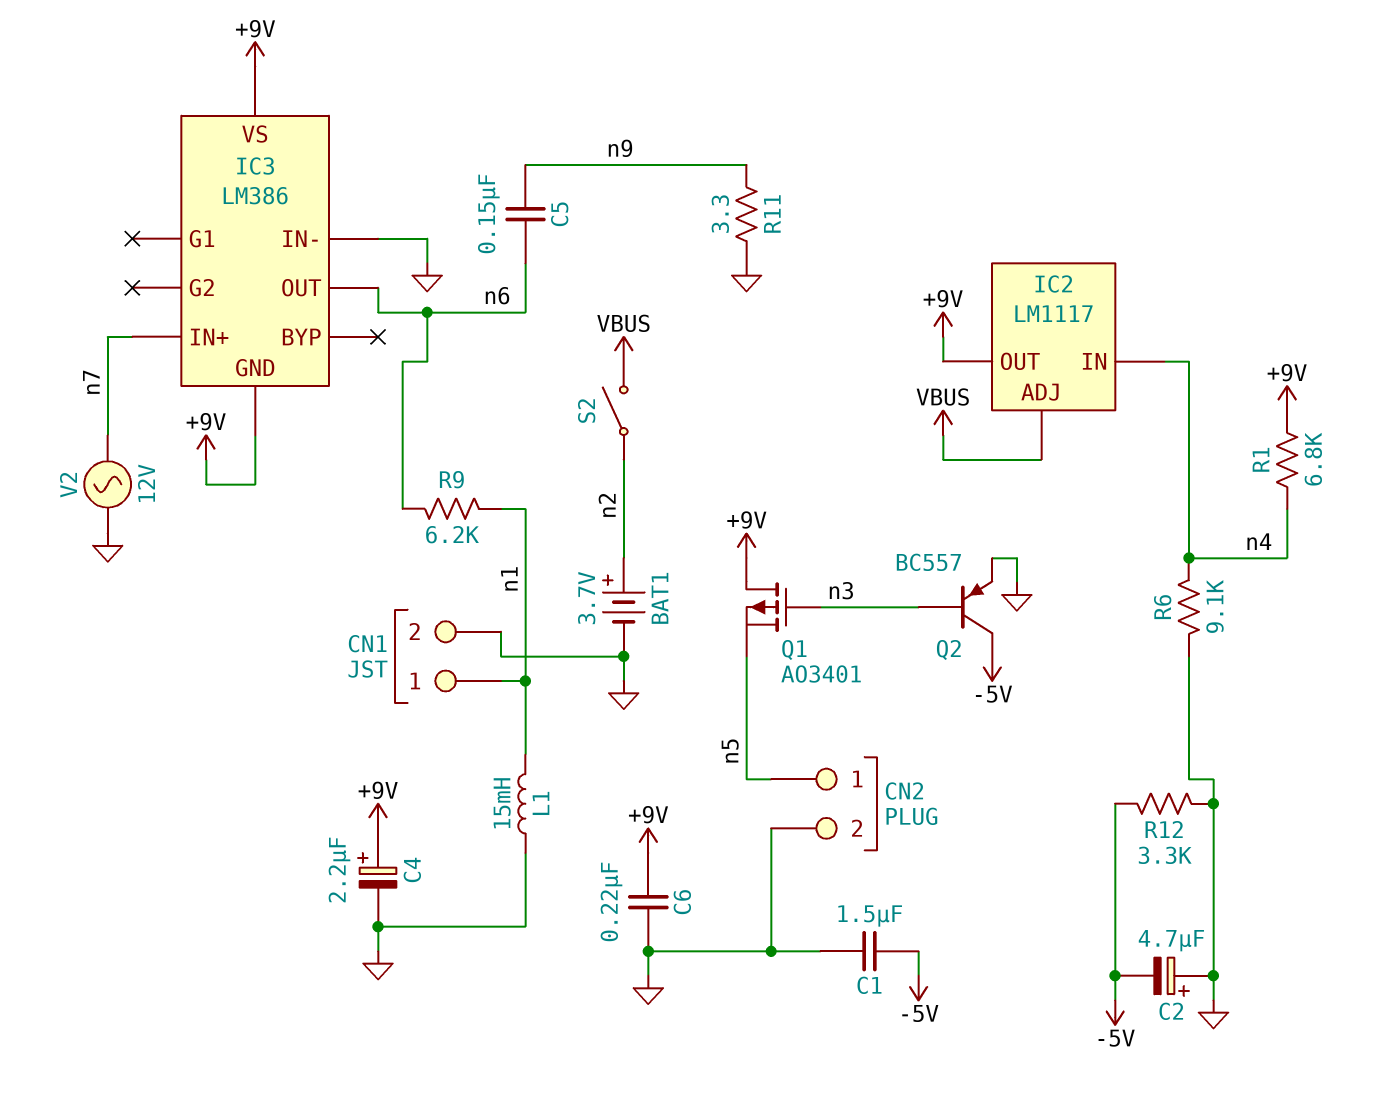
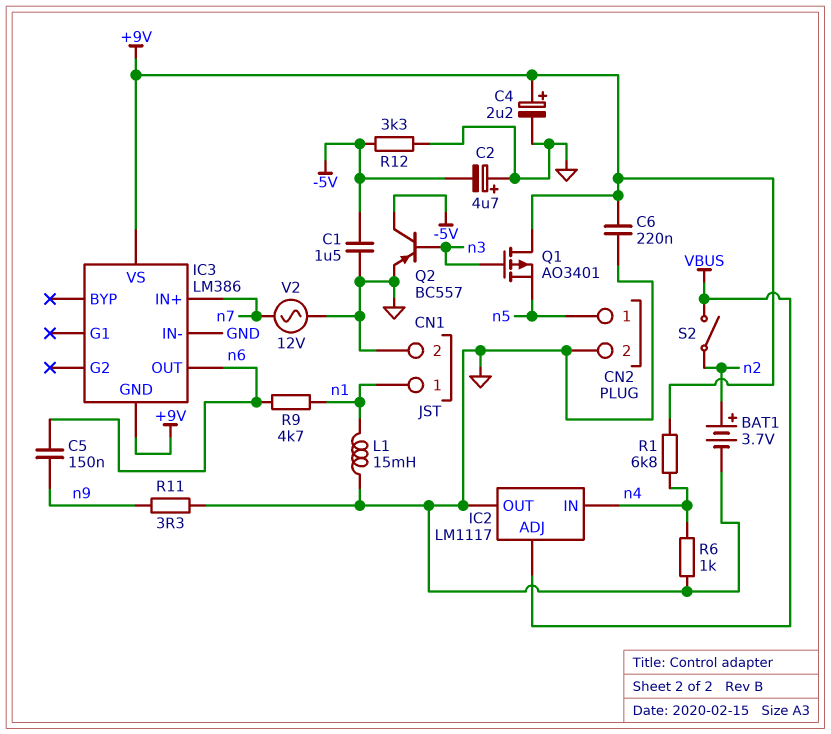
IC2 pin OUT: +9V -> GND
R6: 9.1k (GND, n4) -> 1k (GND, n4)
R9: 6.2k (n1, n6) -> 4.7k (n1, n6)

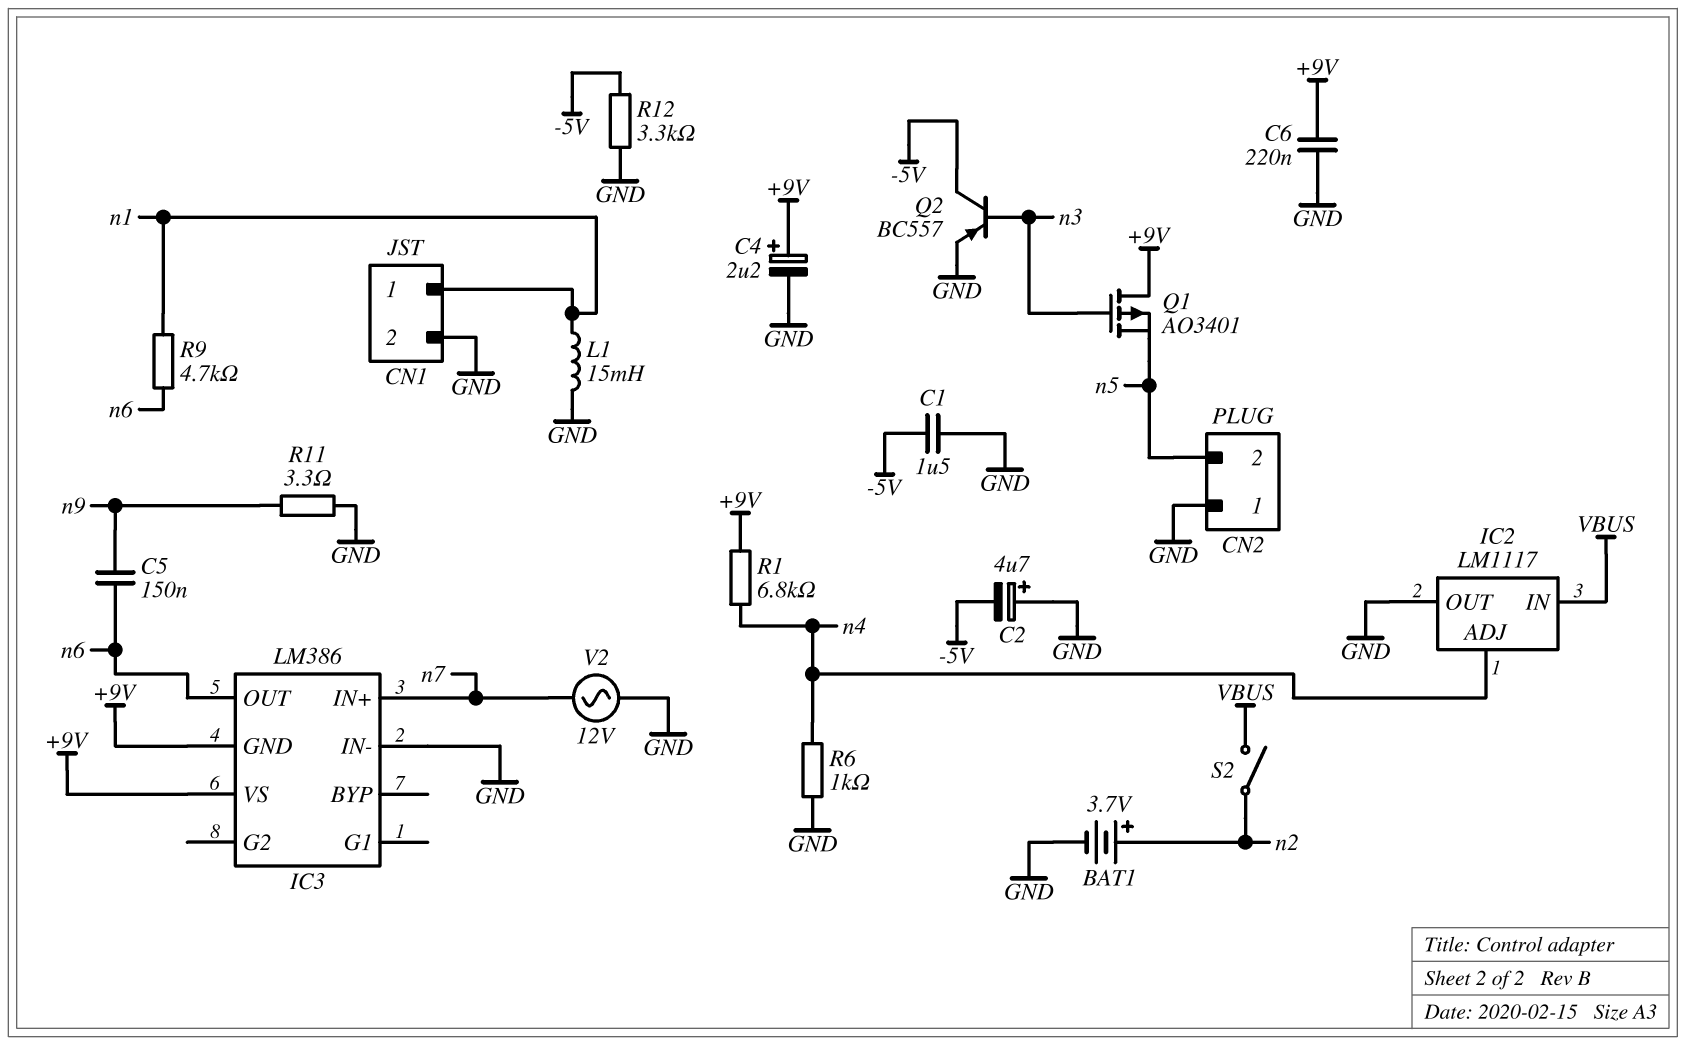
CN2 pin 1: n5 -> GND
CN2 pin 2: GND -> n5
IC2 pin ADJ: VBUS -> n4
IC2 pin IN: n4 -> VBUS

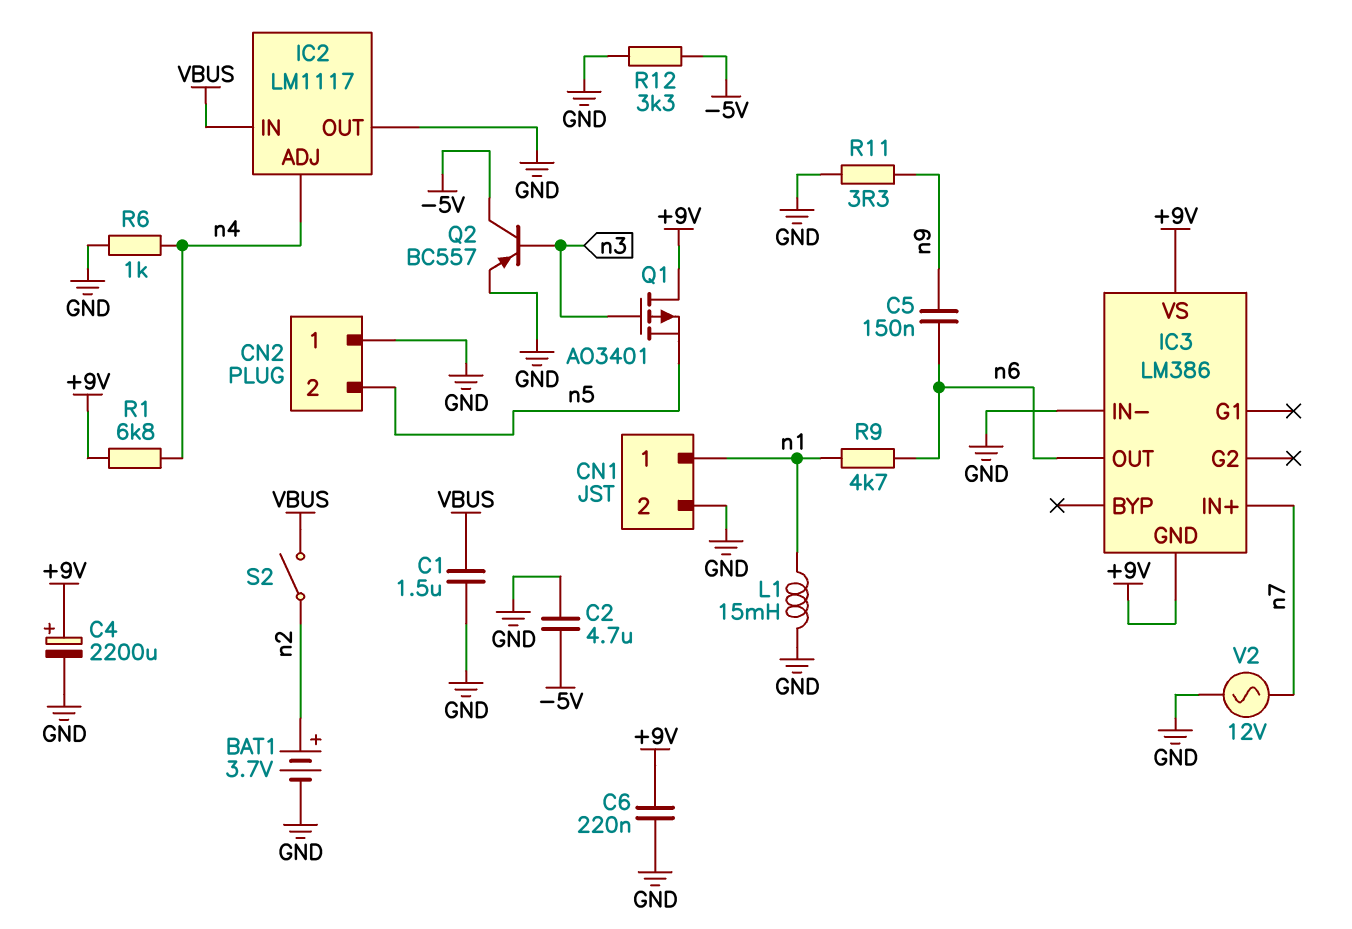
C1: 1.5uF (-5V, GND) -> 1.5uF (GND, VBUS)
C2: 4.7uF (plus GND, minus -5V) -> 4.7uF (-5V, GND)
C4: 2.2uF (plus +9V, minus GND) -> 2200uF (plus +9V, minus GND)

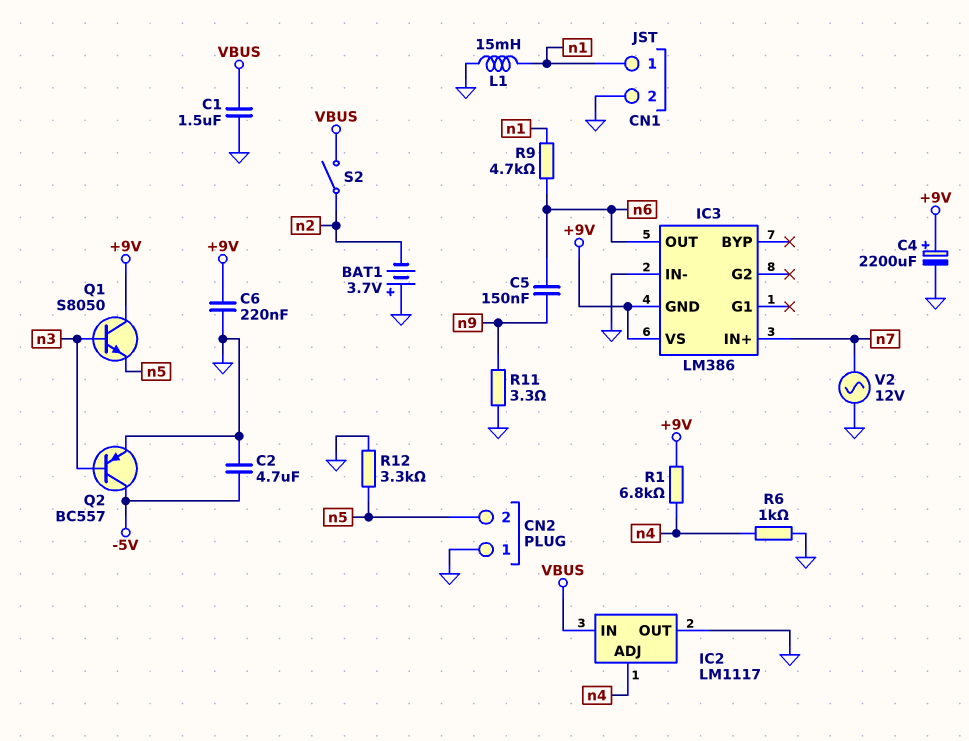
BAT1: 3.7V (plus n2, minus GND) -> 3.7V (plus GND, minus n2)
Q1: PMOS AO3401 (G n3, D +9V, S n5) -> NPN S8050 (B n3, C +9V, E n5)
R12: 3.3k (-5V, GND) -> 3.3k (GND, n5)

